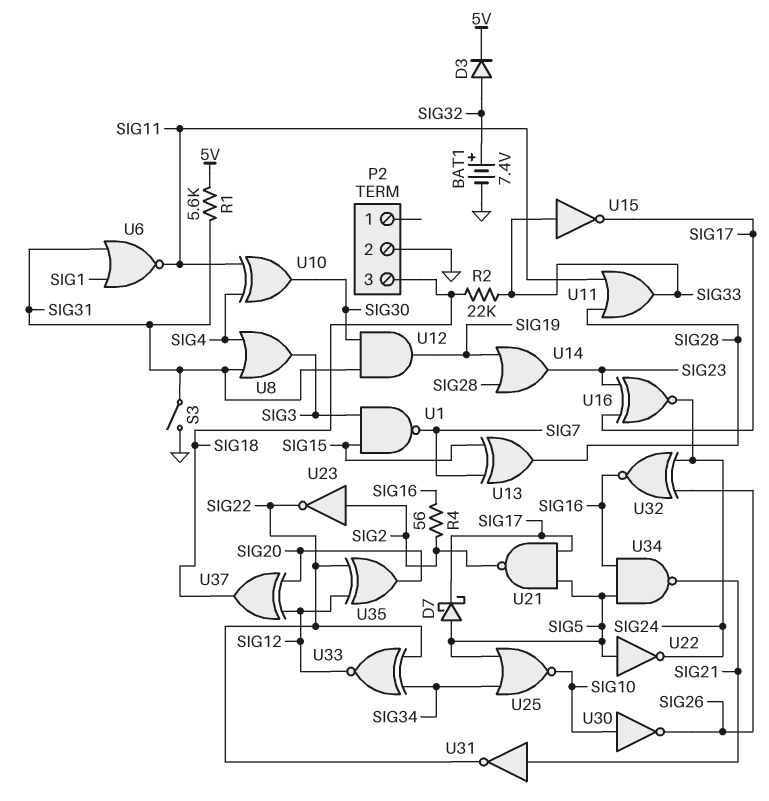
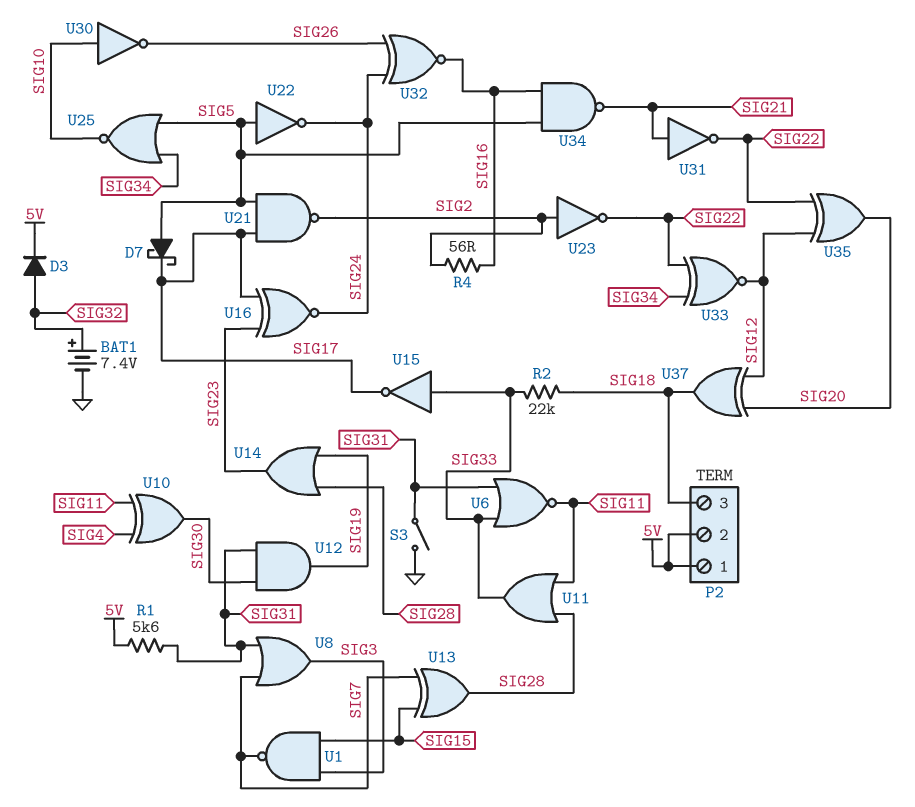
P2 pin 1: none -> 5V
P2 pin 2: GND -> 5V
U6: NOR (in SIG1, in SIG31, out SIG11) -> NOR (in SIG31, in SIG33, out SIG11)
U8: OR (in SIG4, in SIG31, out SIG3) -> OR (in SIG7, in SIG31, out SIG3)

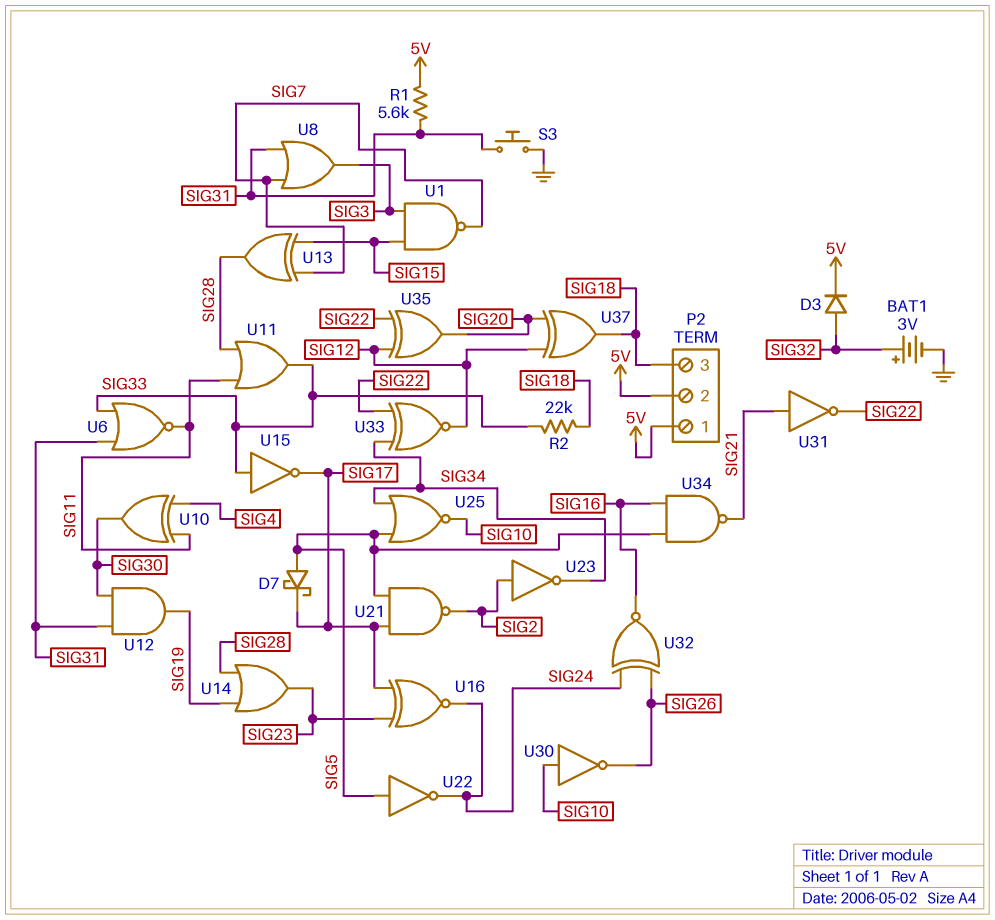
BAT1: 7.4V (plus SIG32, minus GND) -> 3V (plus SIG32, minus GND)
R4: 56 (SIG2, SIG16) -> none
S3: switch (GND, SIG31) -> button (GND, SIG31)
U23: NOT (in SIG2, out SIG22) -> NOT (in SIG2, out SIG34)

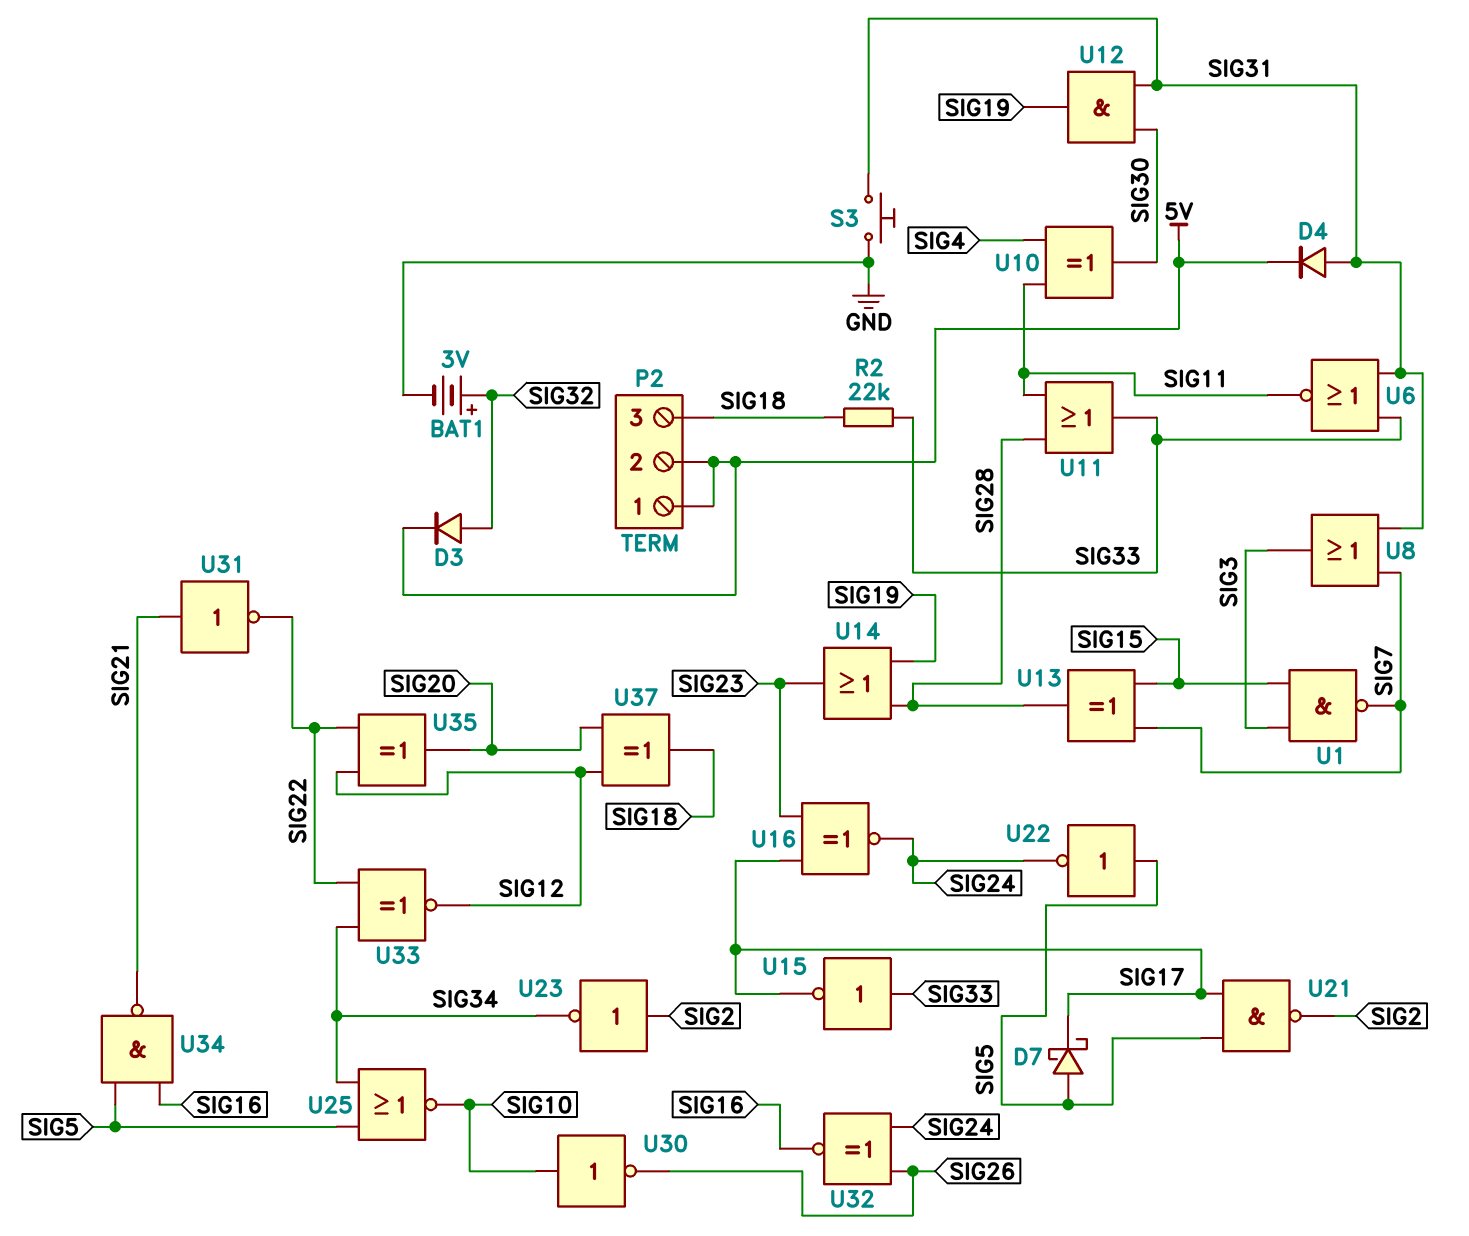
D4: none -> diode (A SIG31, K 5V)
R1: 5.6k (5V, SIG31) -> none

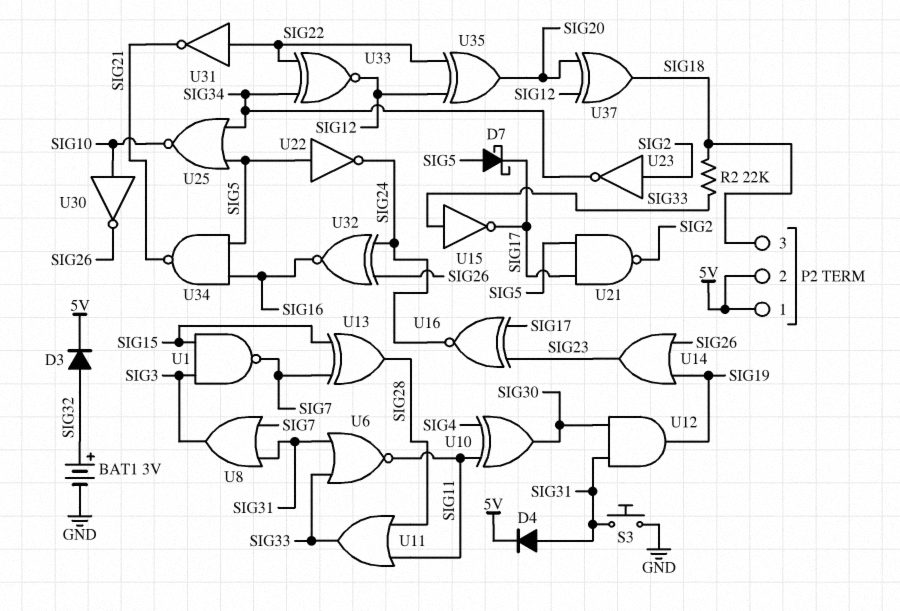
U14: OR (in SIG19, in SIG28, out SIG23) -> OR (in SIG19, in SIG26, out SIG23)
U31: NOT (in SIG21, out SIG22) -> NOT (in SIG22, out SIG21)

